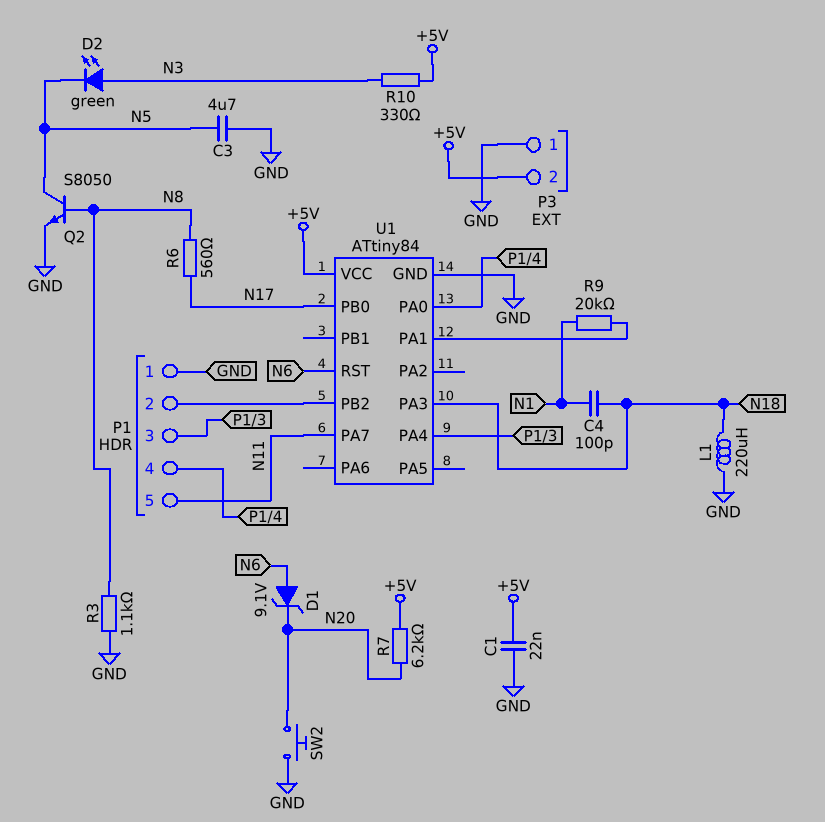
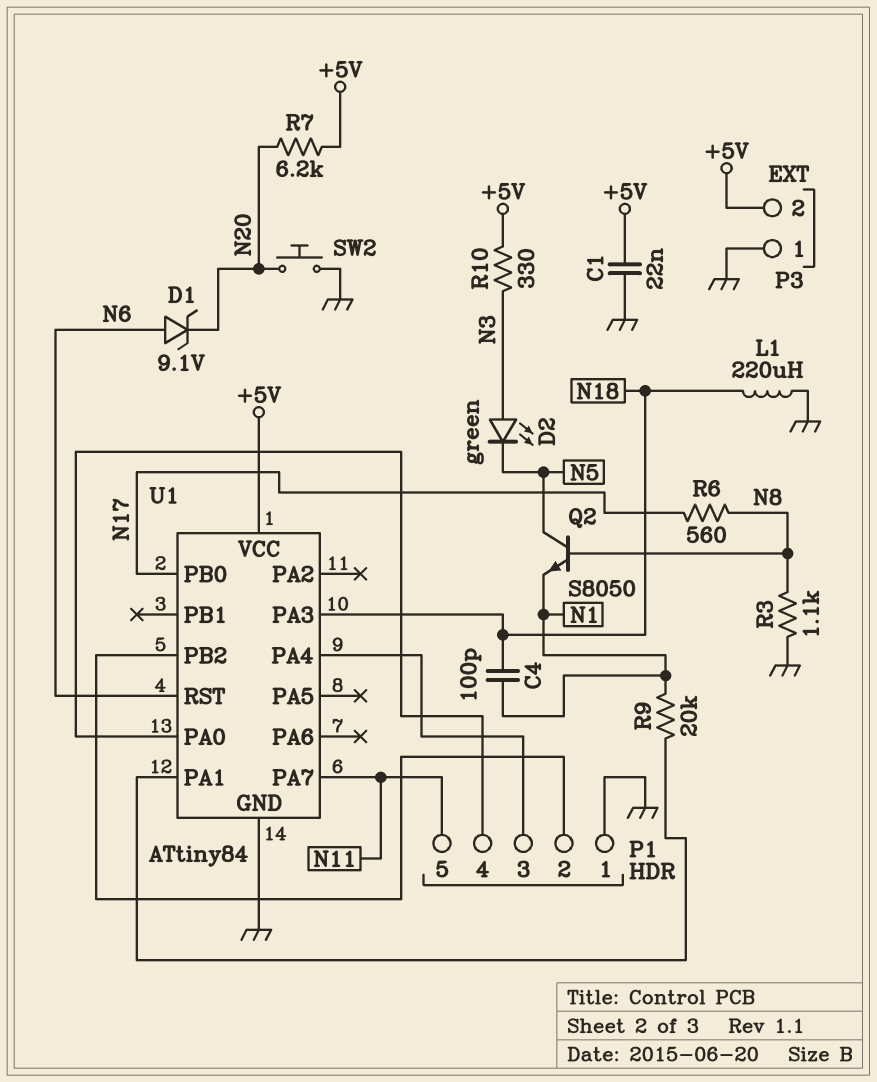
C3: 4.7uF (GND, N5) -> none
Q2: NPN S8050 (B N8, C N5, E GND) -> NPN S8050 (B N8, C N5, E N1)

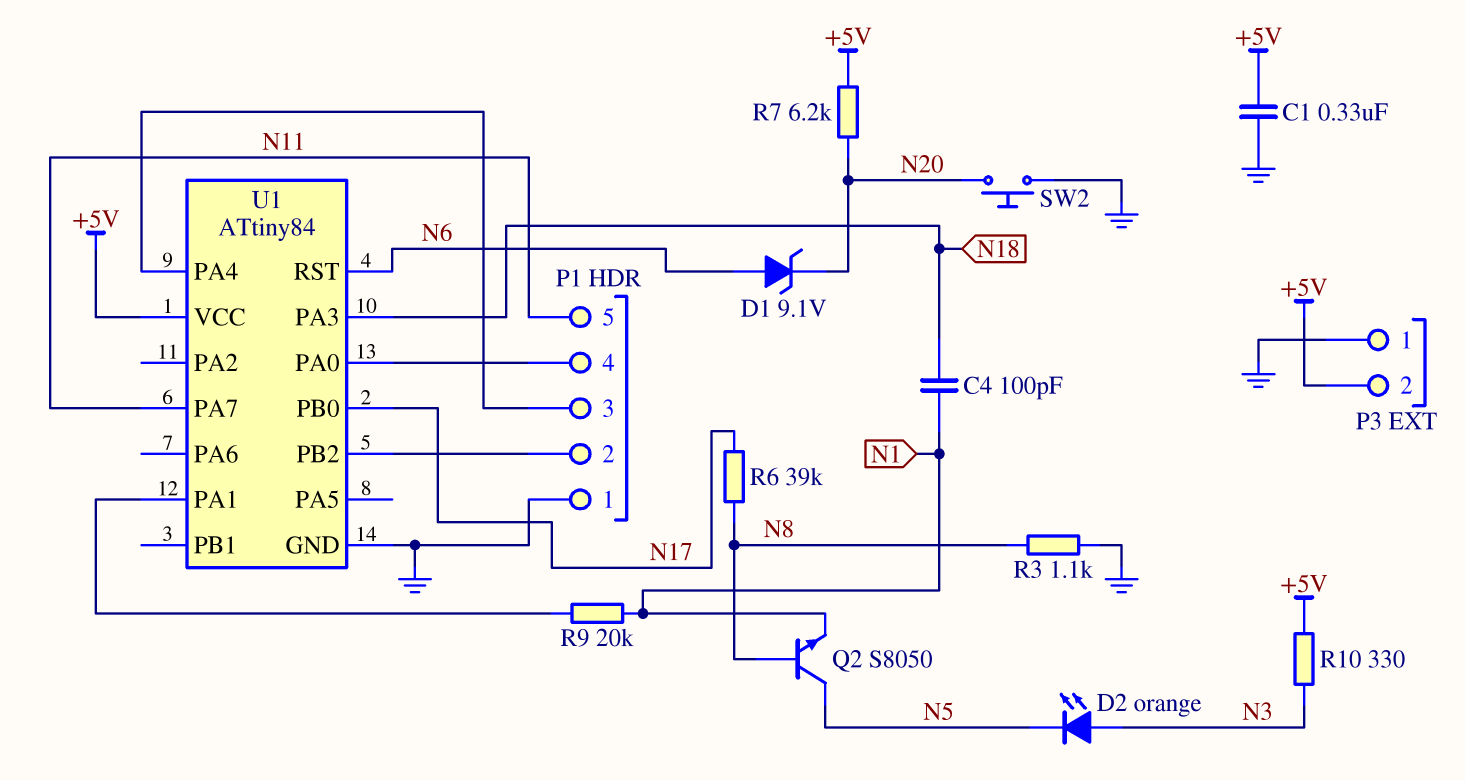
C1: 22nF (+5V, GND) -> 330nF (+5V, GND)
D2: LED green (A N3, K N5) -> LED orange (A N3, K N5)
L1: 220uH (GND, N18) -> none
R6: 560 (N8, N17) -> 39k (N8, N17)

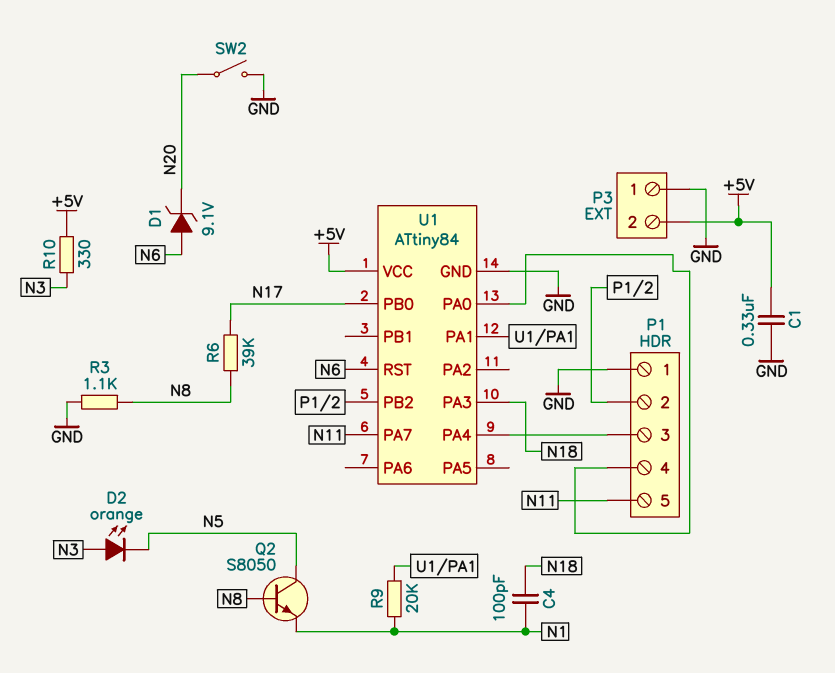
R7: 6.2k (+5V, N20) -> none
SW2: button (GND, N20) -> switch (GND, N20)

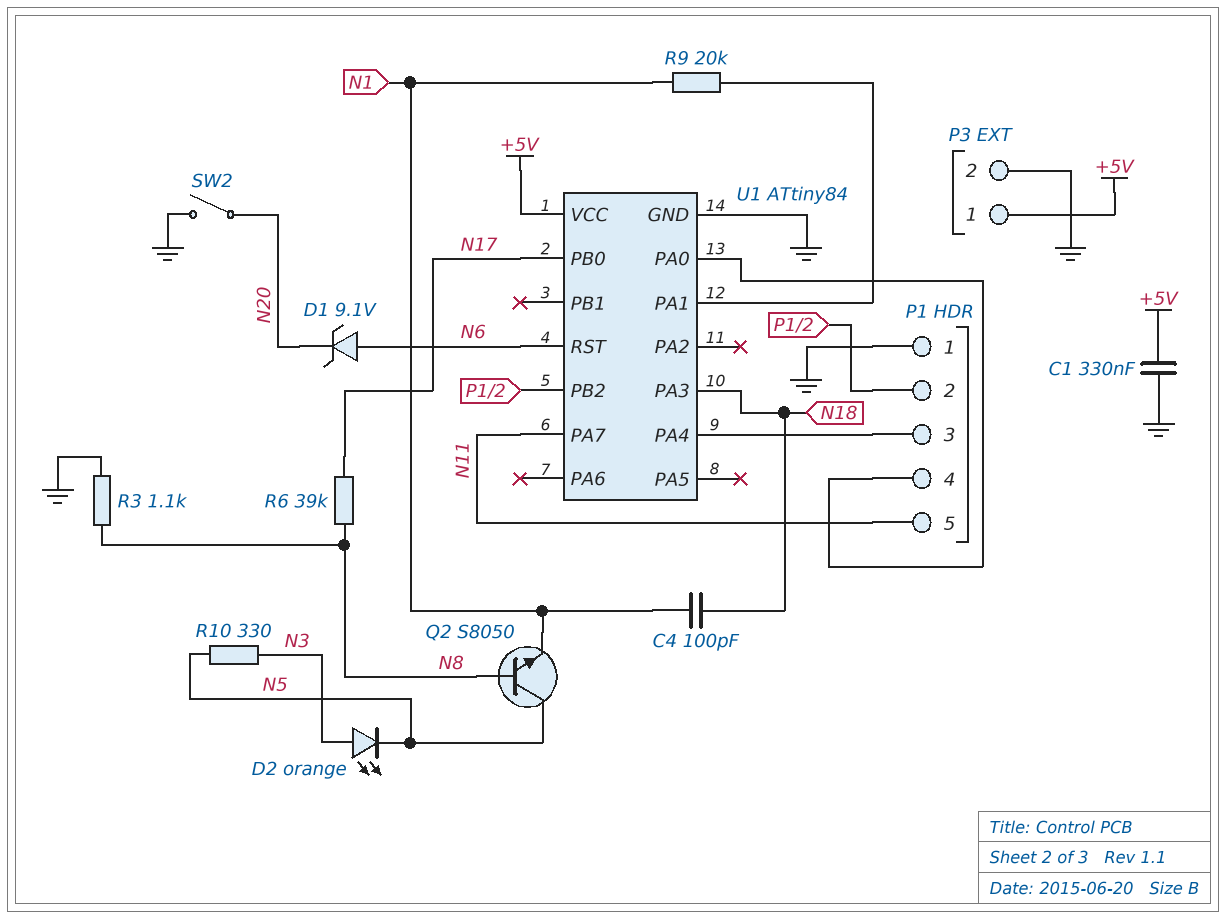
P3 pin 1: GND -> +5V
P3 pin 2: +5V -> GND
R10: 330 (+5V, N3) -> 330 (N3, N5)

